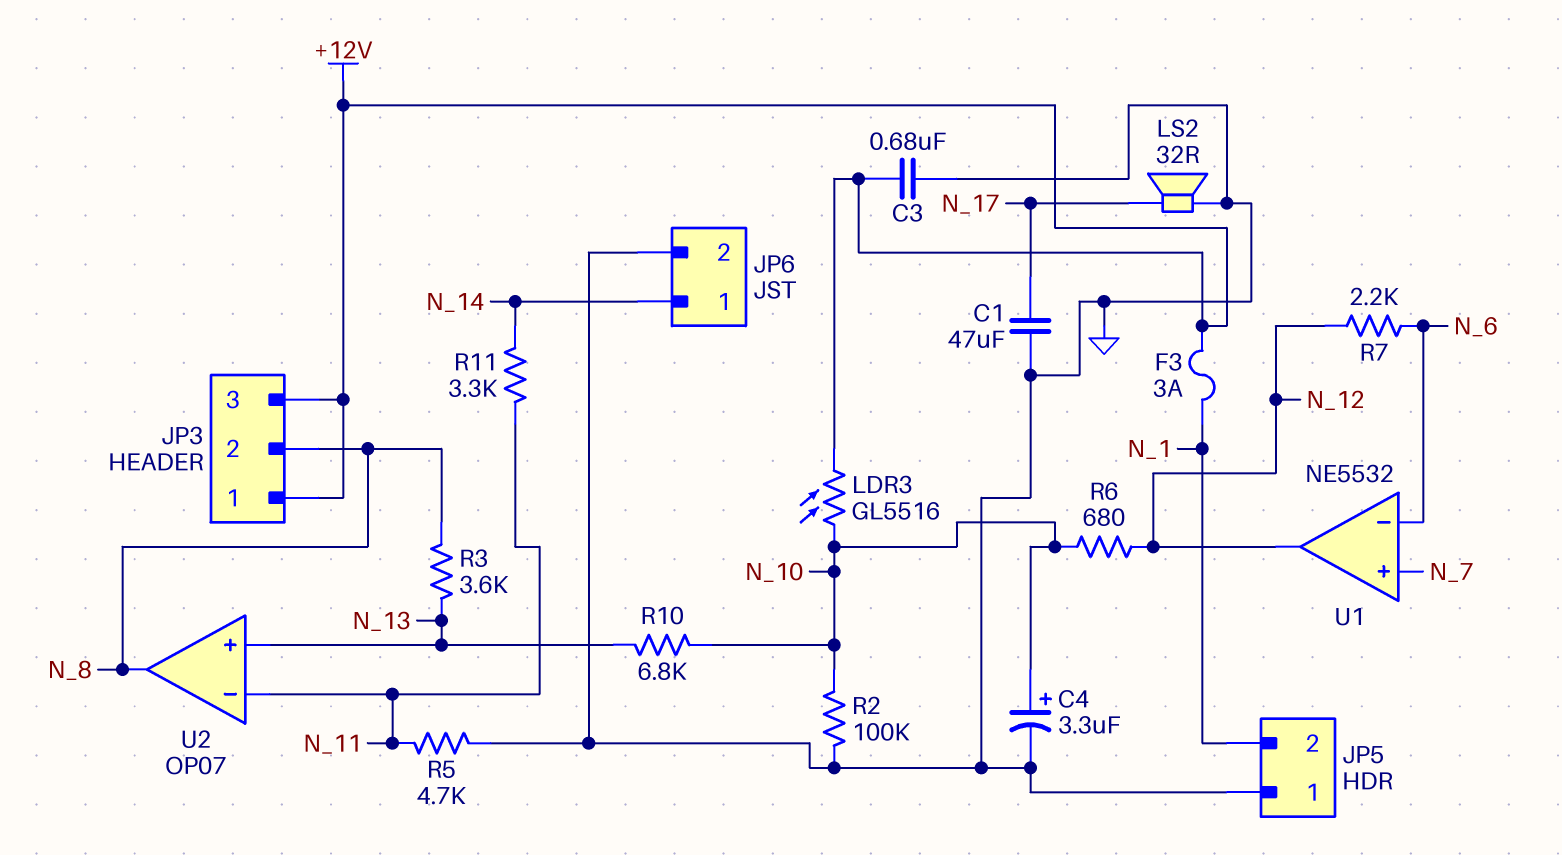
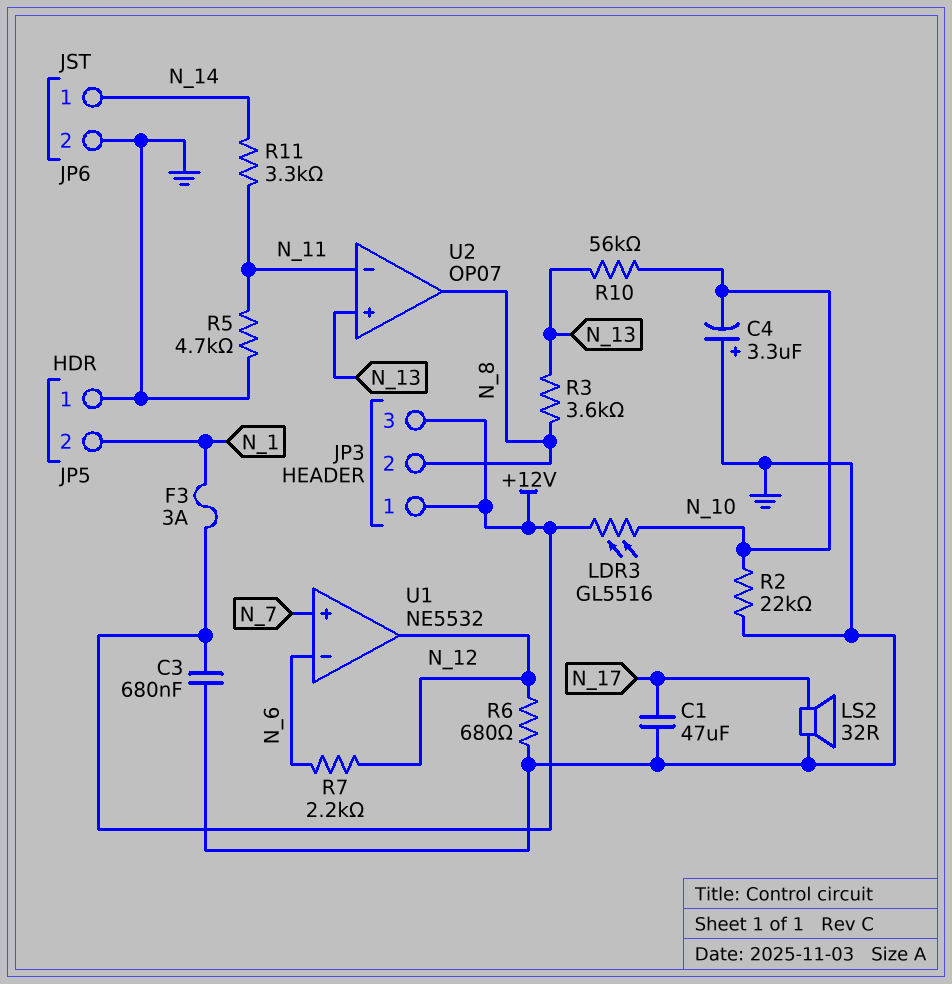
C4: 3.3uF (plus N_10, minus GND) -> 3.3uF (plus GND, minus N_10)
R2: 100k (GND, N_10) -> 22k (GND, N_10)
R6: 680 (N_10, N_12) -> 680 (GND, N_12)
R10: 6.8k (N_10, N_13) -> 56k (N_10, N_13)

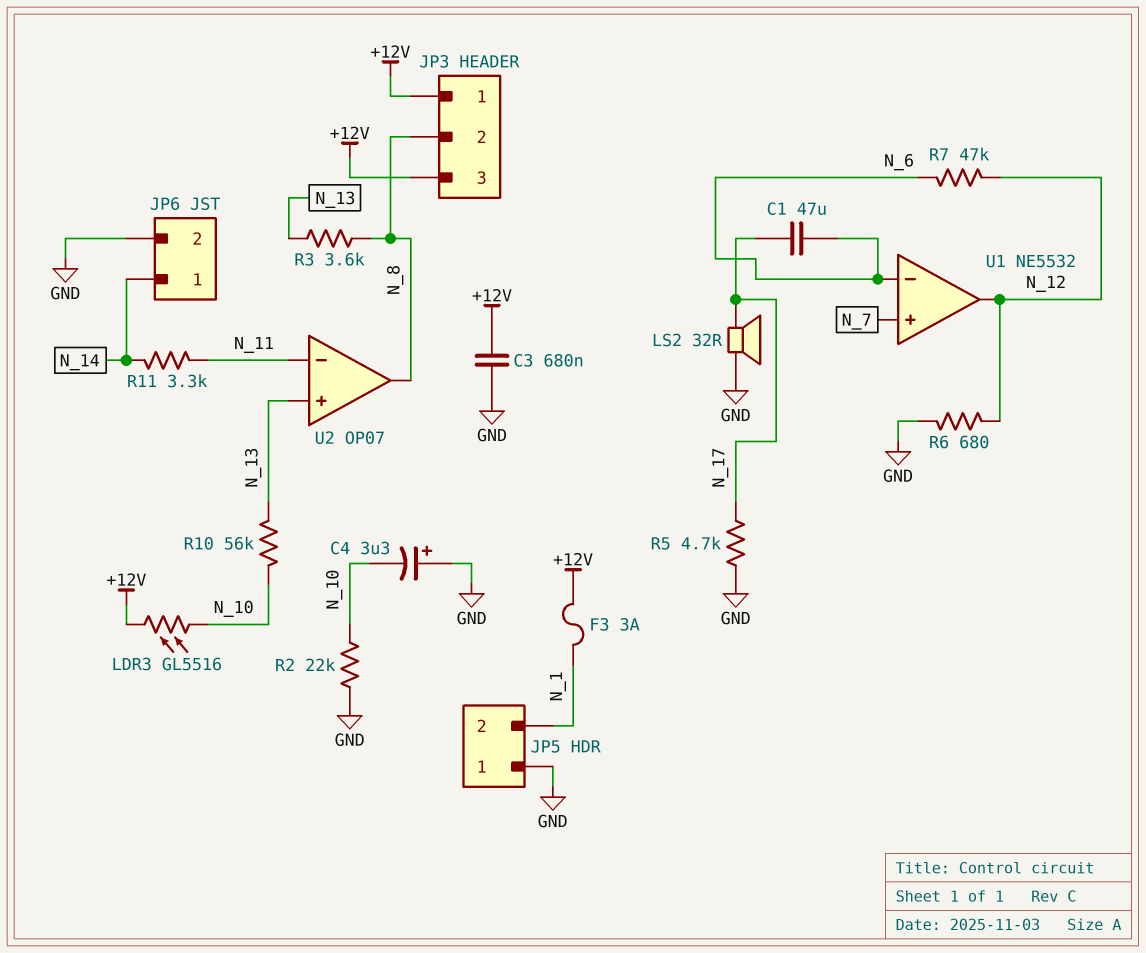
C1: 47uF (GND, N_17) -> 47uF (N_6, N_17)
R5: 4.7k (GND, N_11) -> 4.7k (GND, N_17)
R7: 2.2k (N_6, N_12) -> 47k (N_6, N_12)

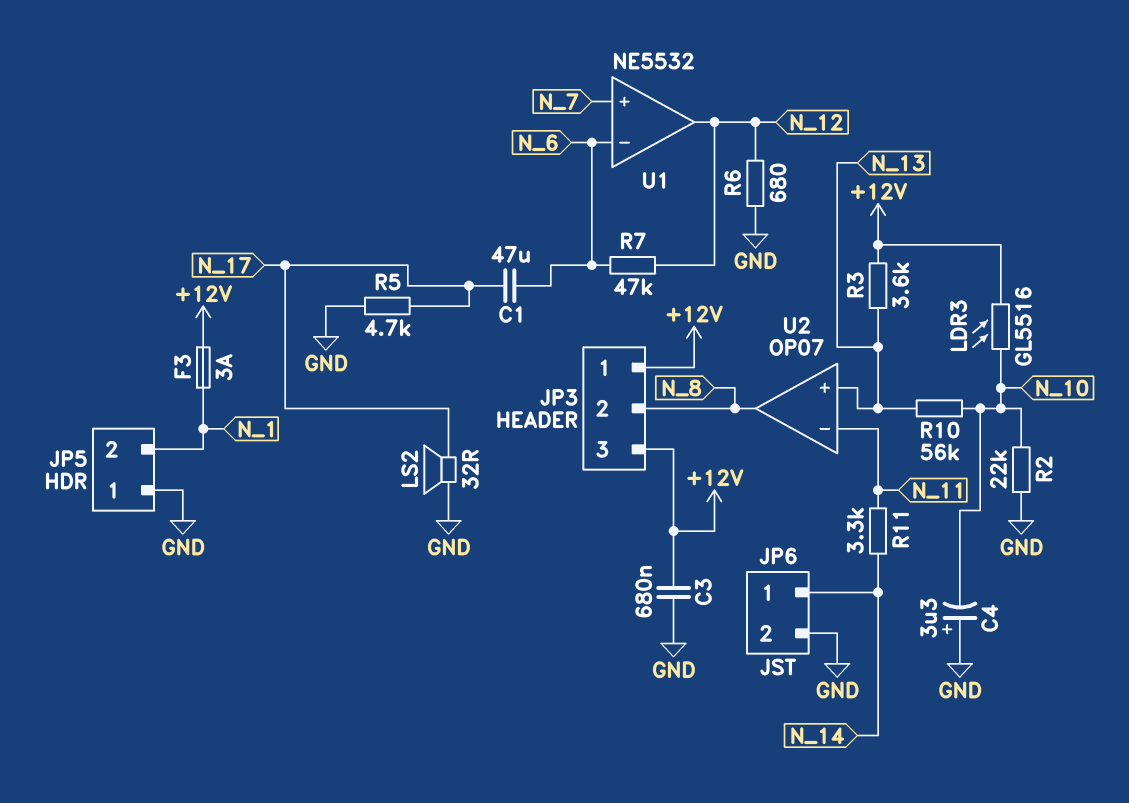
R3: 3.6k (N_8, N_13) -> 3.6k (+12V, N_13)

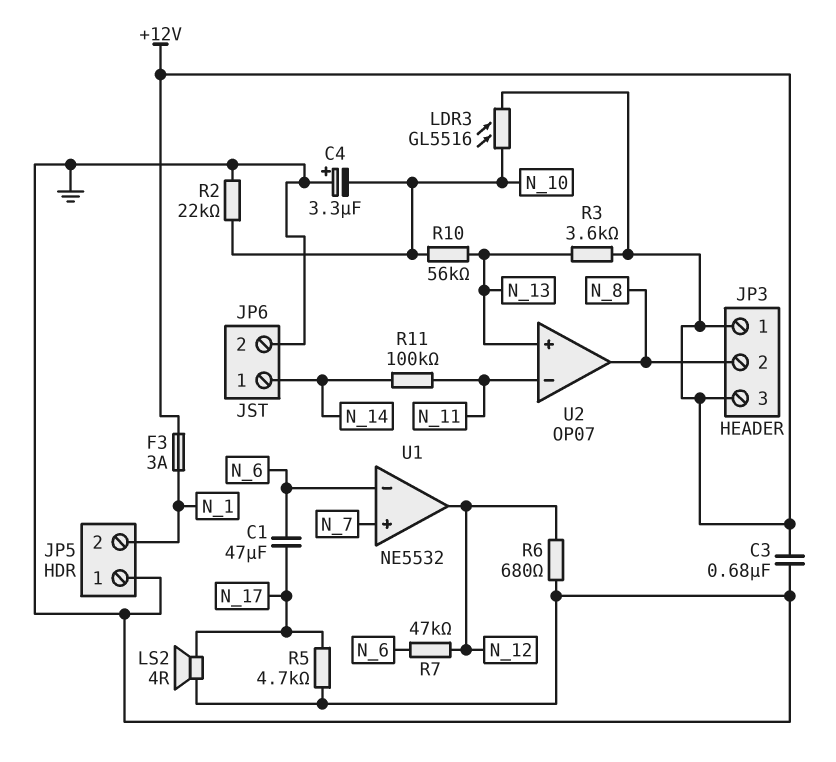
LS2: speaker 32R (GND, N_17) -> speaker 4R (GND, N_17)
R11: 3.3k (N_11, N_14) -> 100k (N_11, N_14)

